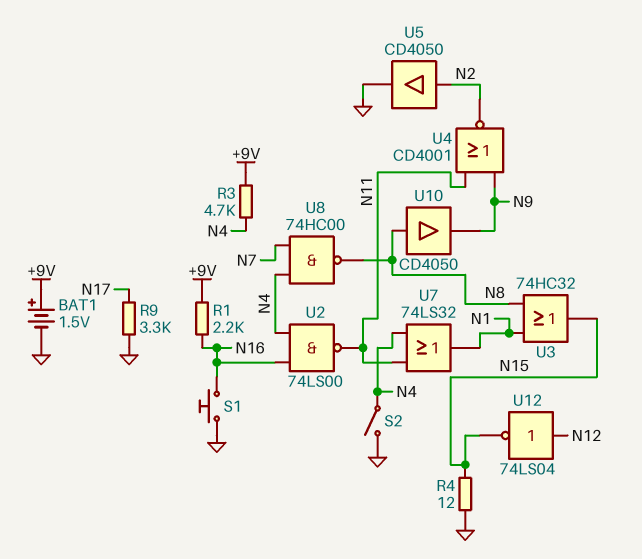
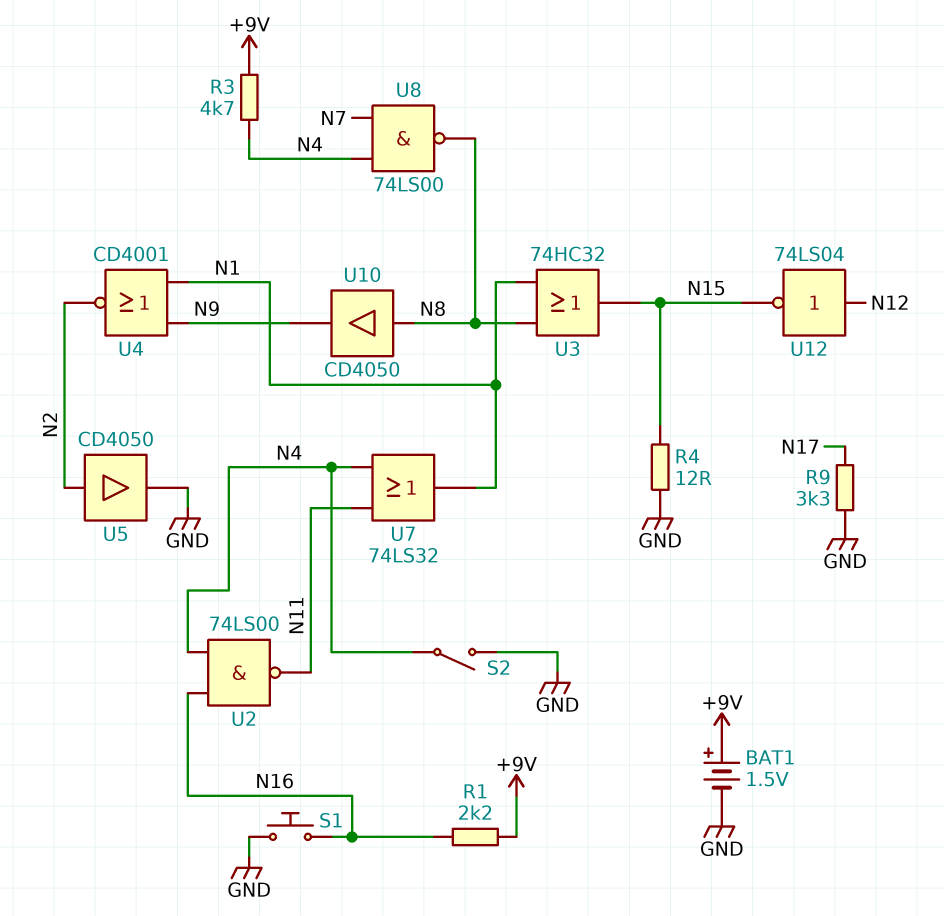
U4: NOR CD4001 (in N9, in N11, out N2) -> NOR CD4001 (in N1, in N9, out N2)
U8: NAND 74HC00 (in N4, in N7, out N8) -> NAND 74LS00 (in N4, in N7, out N8)

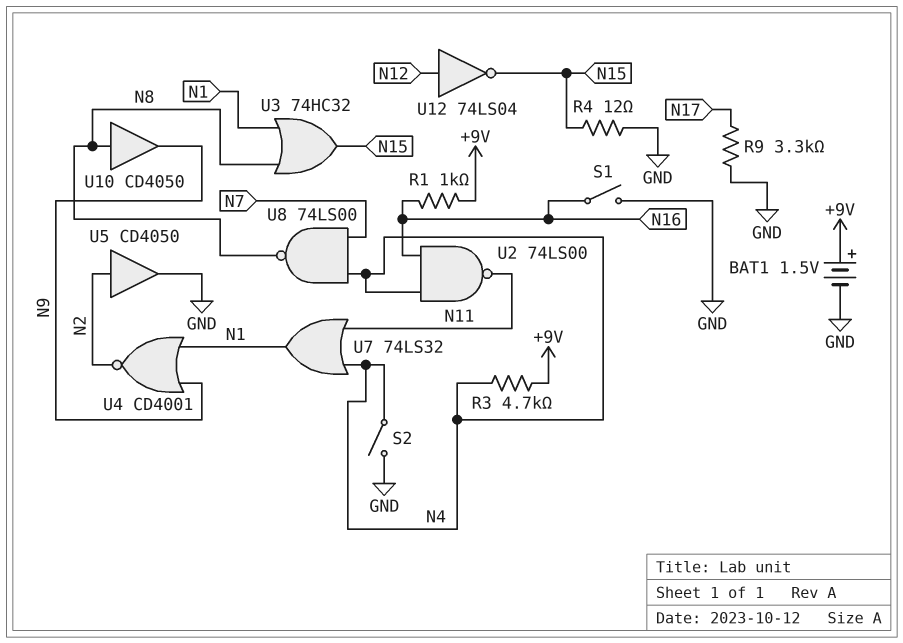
R1: 2.2k (+9V, N16) -> 1k (+9V, N16)
S1: button (GND, N16) -> switch (GND, N16)

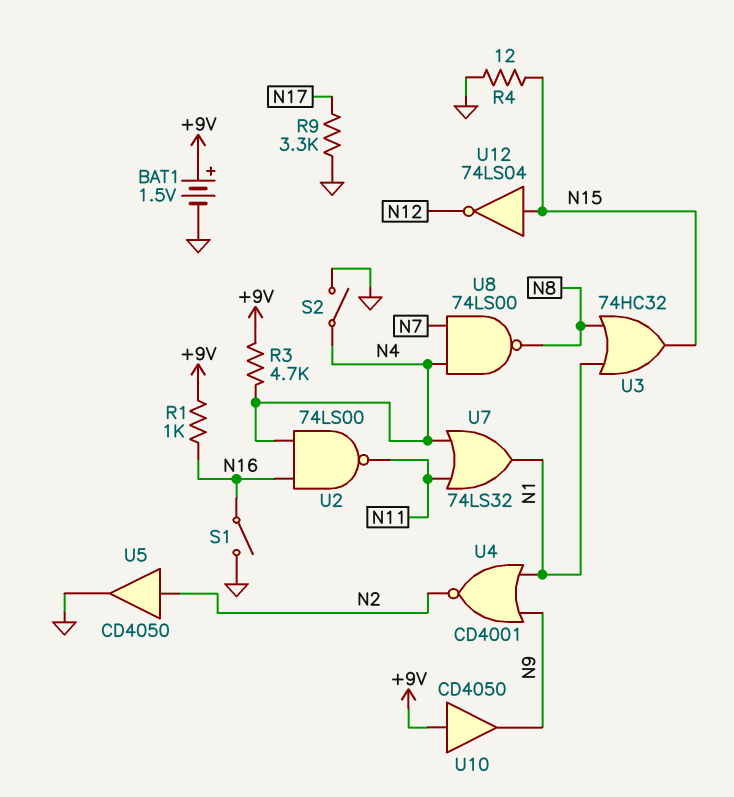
U10: buffer CD4050 (in N8, out N9) -> buffer CD4050 (in +9V, out N9)
U12: NOT 74LS04 (in N12, out N15) -> NOT 74LS04 (in N15, out N12)

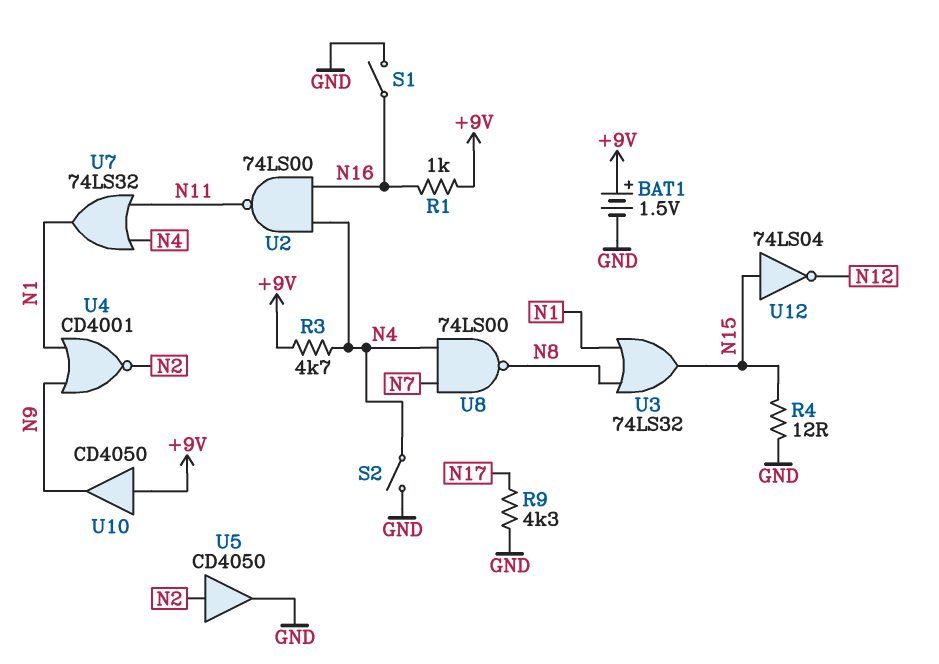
R9: 3.3k (GND, N17) -> 4.3k (GND, N17)
U3: OR 74HC32 (in N1, in N8, out N15) -> OR 74LS32 (in N1, in N8, out N15)

